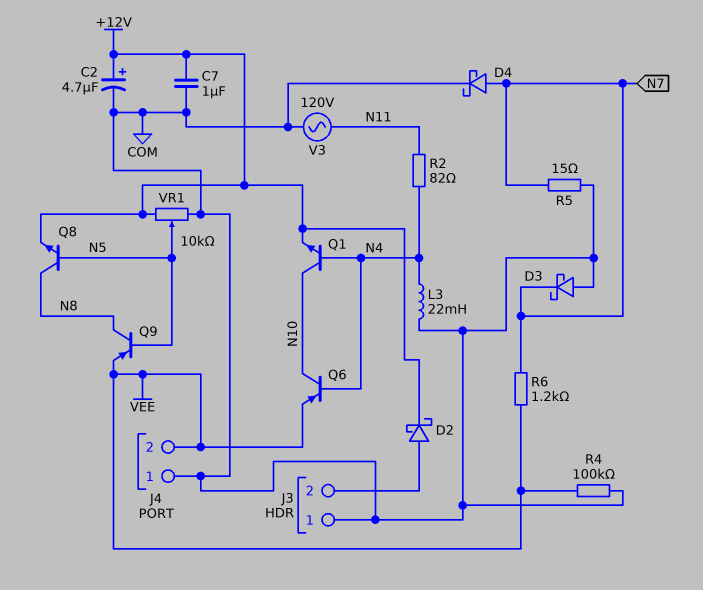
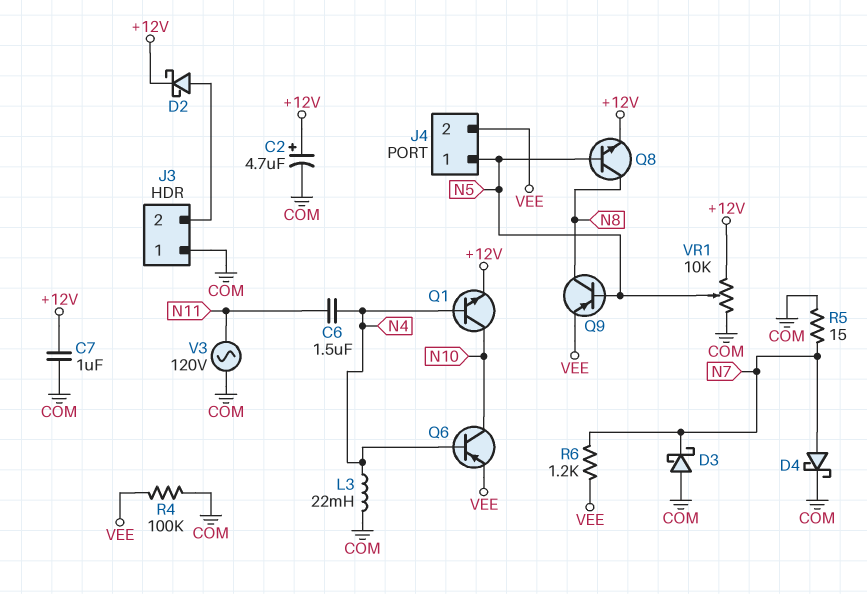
C6: none -> 1.5uF (N4, N11)
J4 pin 1: COM -> N5
R2: 82 (N4, N11) -> none

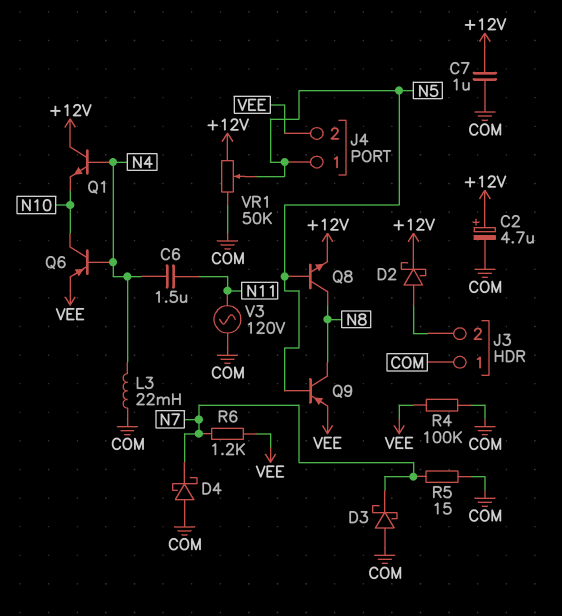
D4: schottky (A N7, K COM) -> schottky (A COM, K N7)
Q1: NPN (B N4, C N10, E +12V) -> NPN (B N4, C +12V, E N10)
VR1: 10k (+12V, COM, wiper N5) -> 50k (+12V, COM, wiper N5)

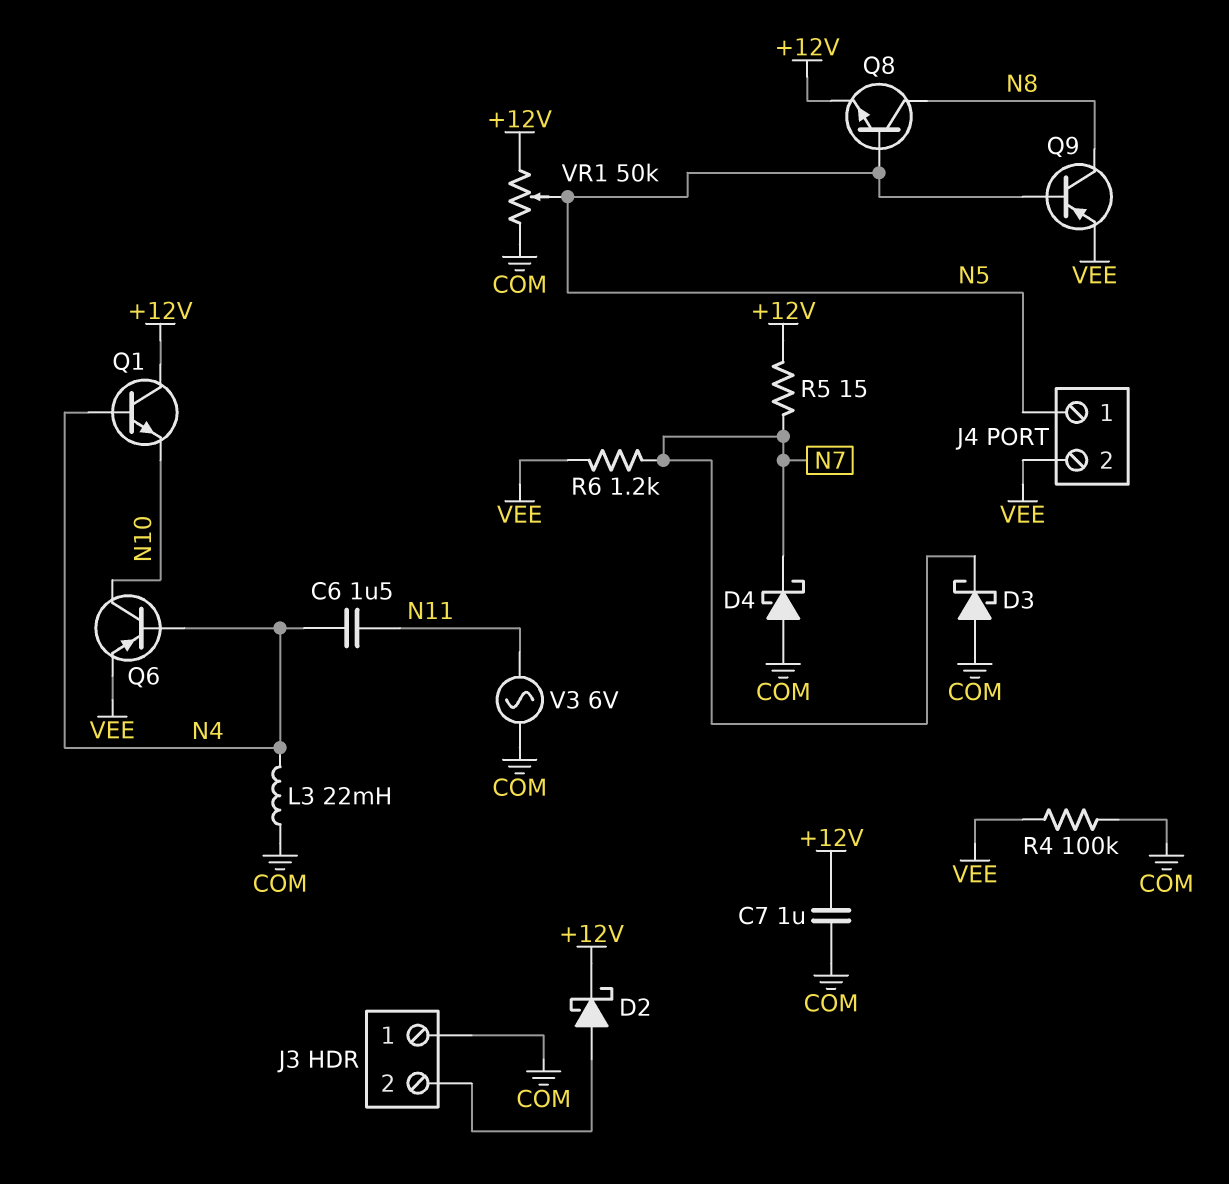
C2: 4.7uF (plus +12V, minus COM) -> none
R5: 15 (COM, N7) -> 15 (+12V, N7)
V3: AC 120V (COM, N11) -> AC 6V (COM, N11)

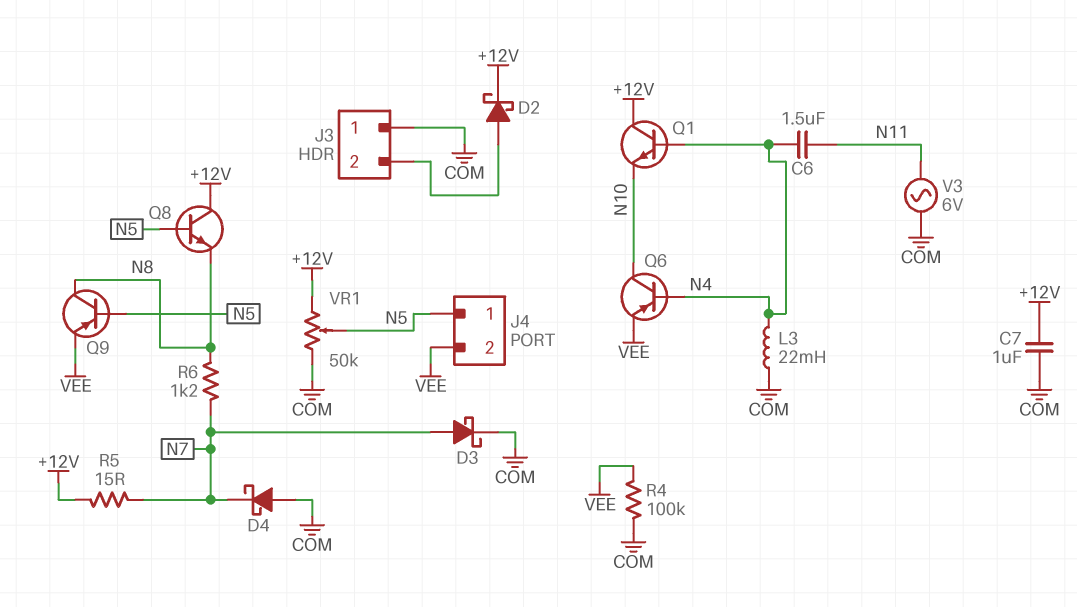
D3: schottky (A COM, K N7) -> schottky (A N7, K COM)
Q8: NPN (B N5, C N8, E +12V) -> NPN (B N5, C +12V, E N8)
R6: 1.2k (N7, VEE) -> 1.2k (N7, N8)

